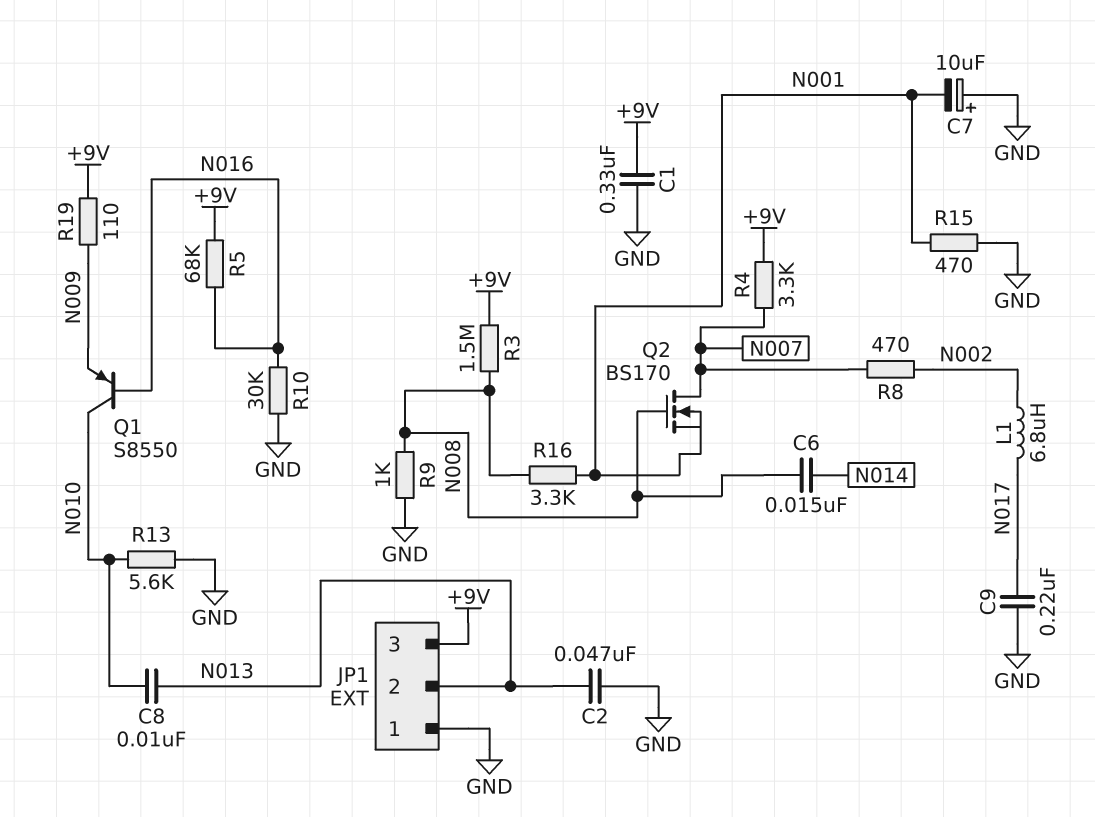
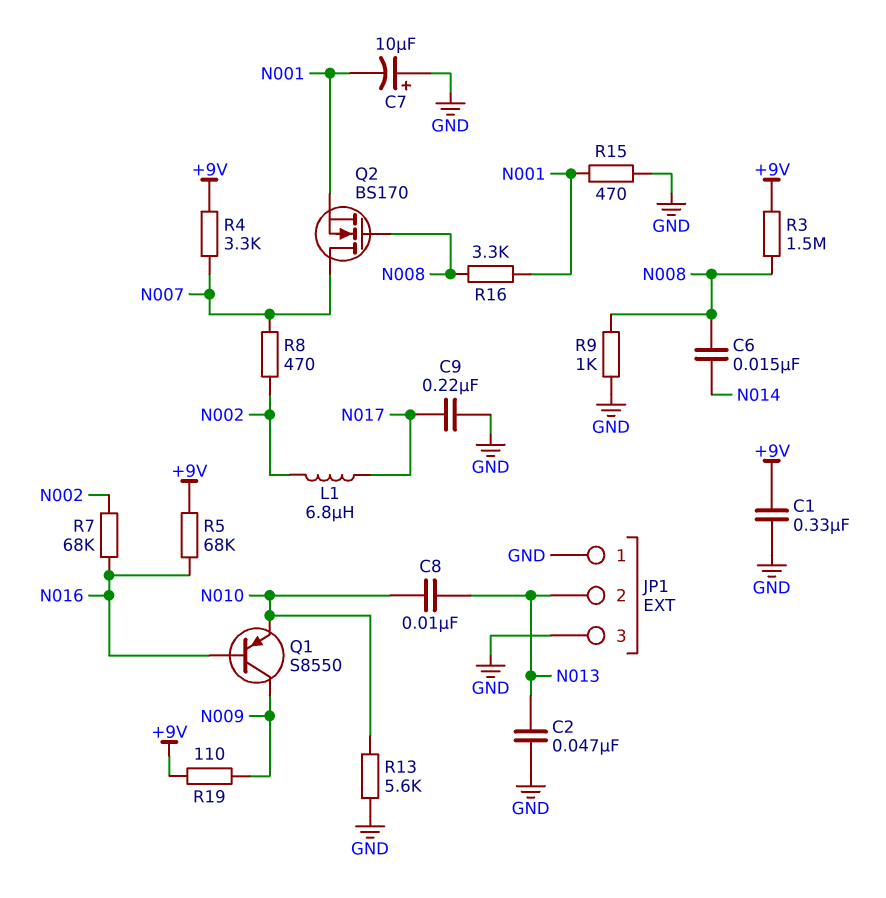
JP1 pin 3: +9V -> GND
Q1: PNP S8550 (B N016, C N010, E N009) -> PNP S8550 (B N016, C N009, E N010)
R7: none -> 68k (N002, N016)
R10: 30k (GND, N016) -> none

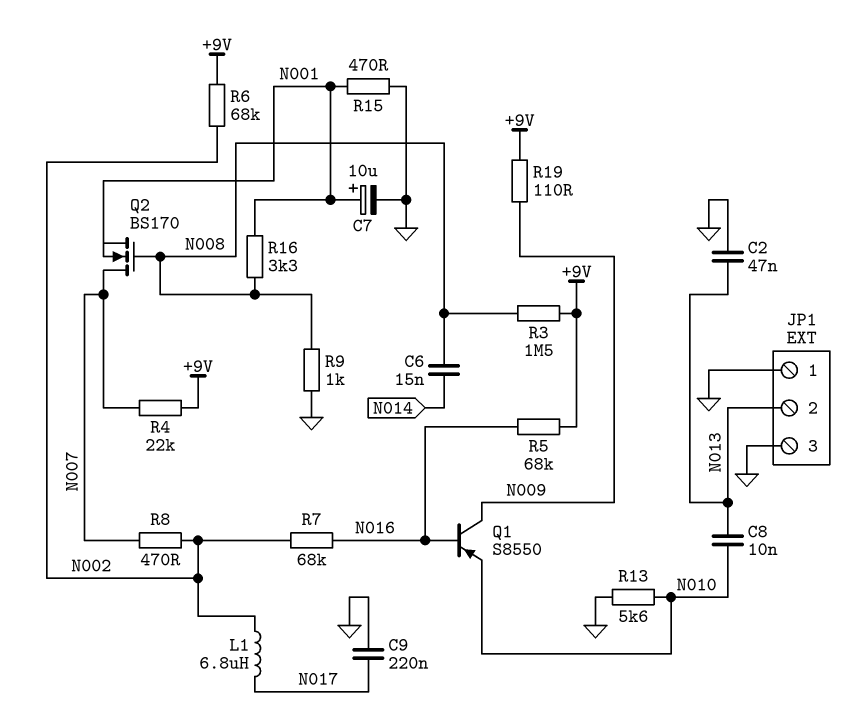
C1: 330nF (+9V, GND) -> none
C7: 10uF (plus GND, minus N001) -> 10uF (plus N001, minus GND)
R4: 3.3k (+9V, N007) -> 22k (+9V, N007)
R6: none -> 68k (+9V, N002)

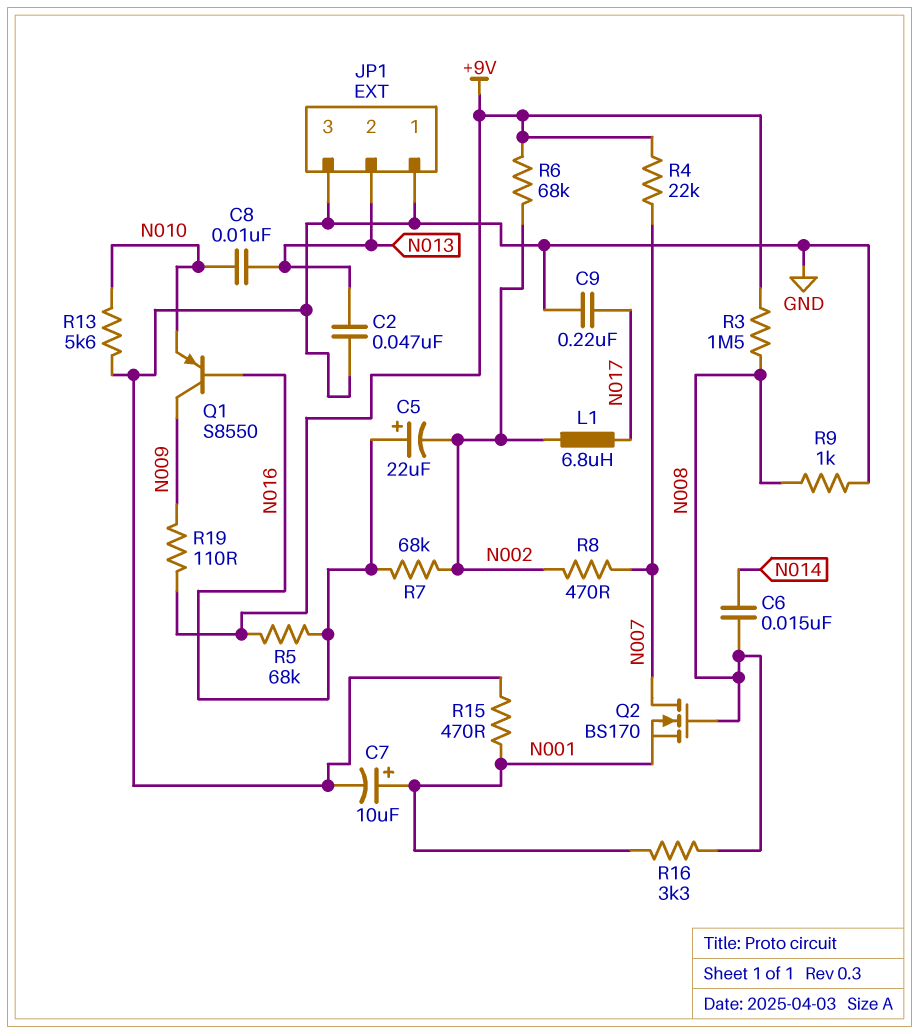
C5: none -> 22uF (plus N016, minus N002)

